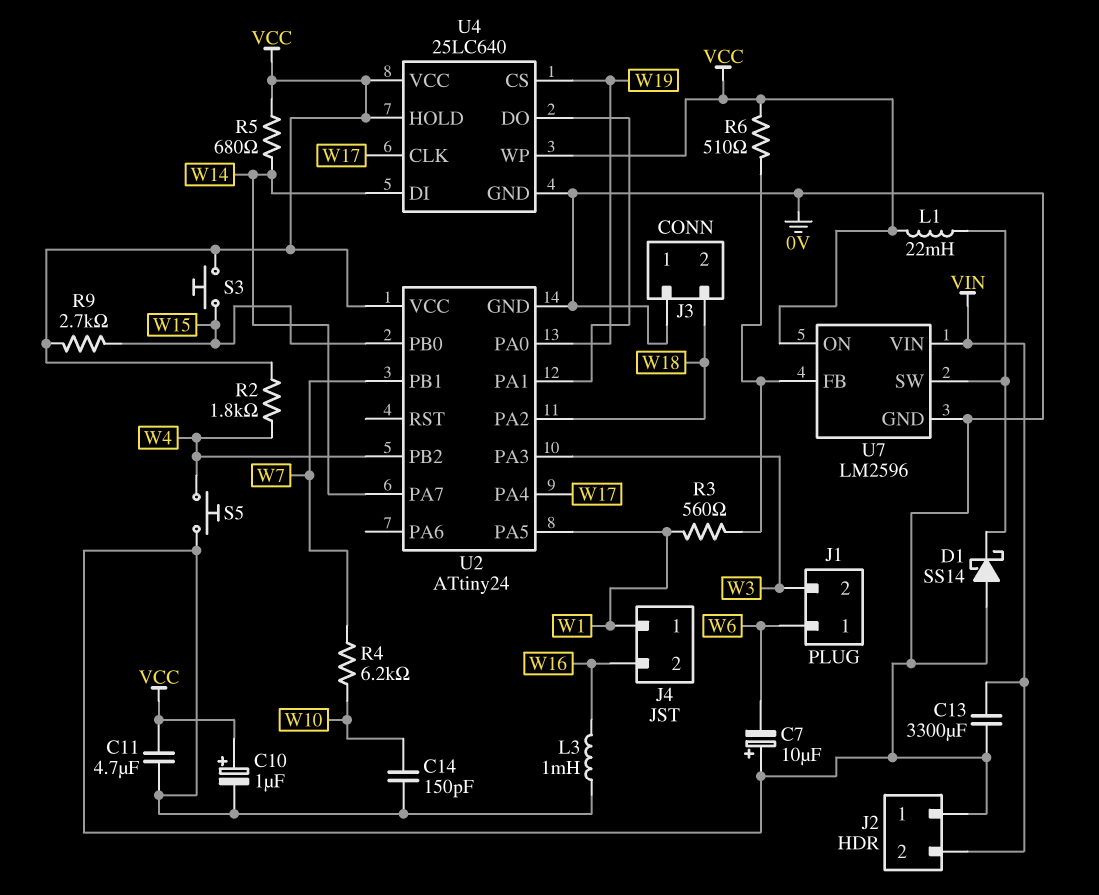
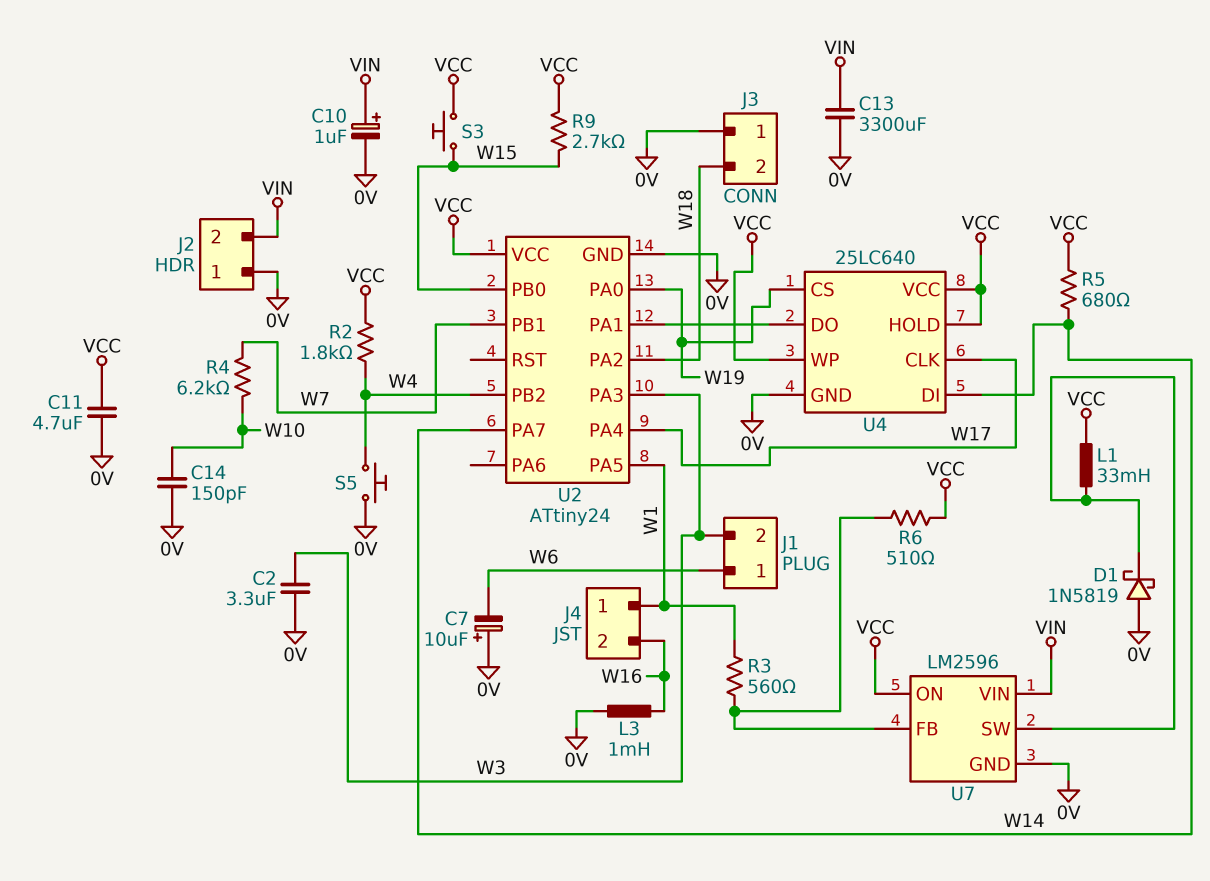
C2: none -> 3.3uF (0V, W3)
C10: 1uF (plus VCC, minus 0V) -> 1uF (plus VIN, minus 0V)
D1: schottky SS14 (A 0V, K U7/SW) -> schottky 1N5819 (A 0V, K U7/SW)
L1: 22mH (U7/SW, VCC) -> 33mH (U7/SW, VCC)

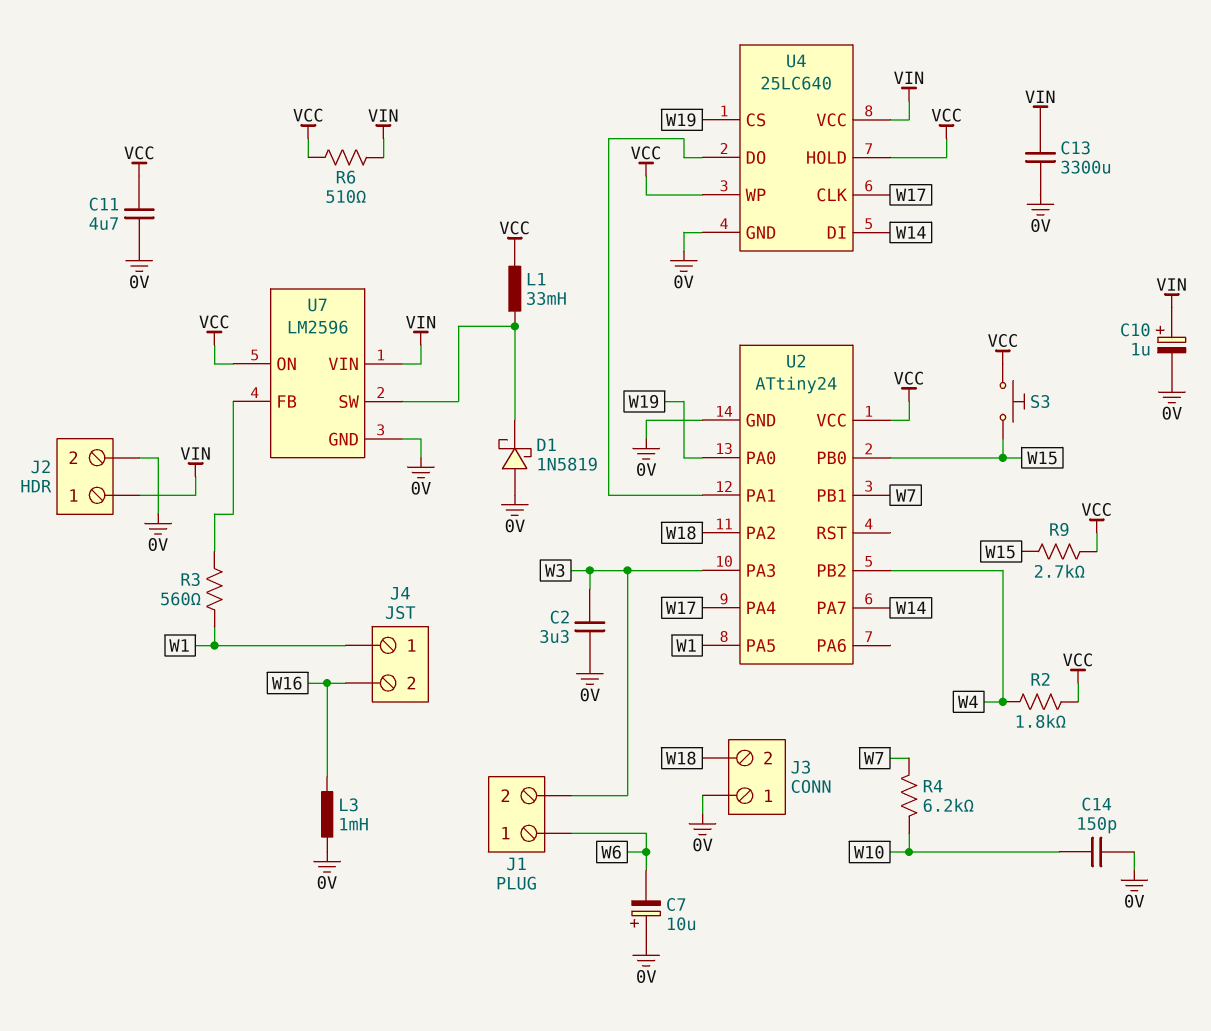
J2 pin 1: 0V -> VIN
J2 pin 2: VIN -> 0V
R5: 680 (VCC, W14) -> none
R6: 510 (U7/FB, VCC) -> 510 (VCC, VIN)
S5: button (0V, W4) -> none
U4 pin VCC: VCC -> VIN

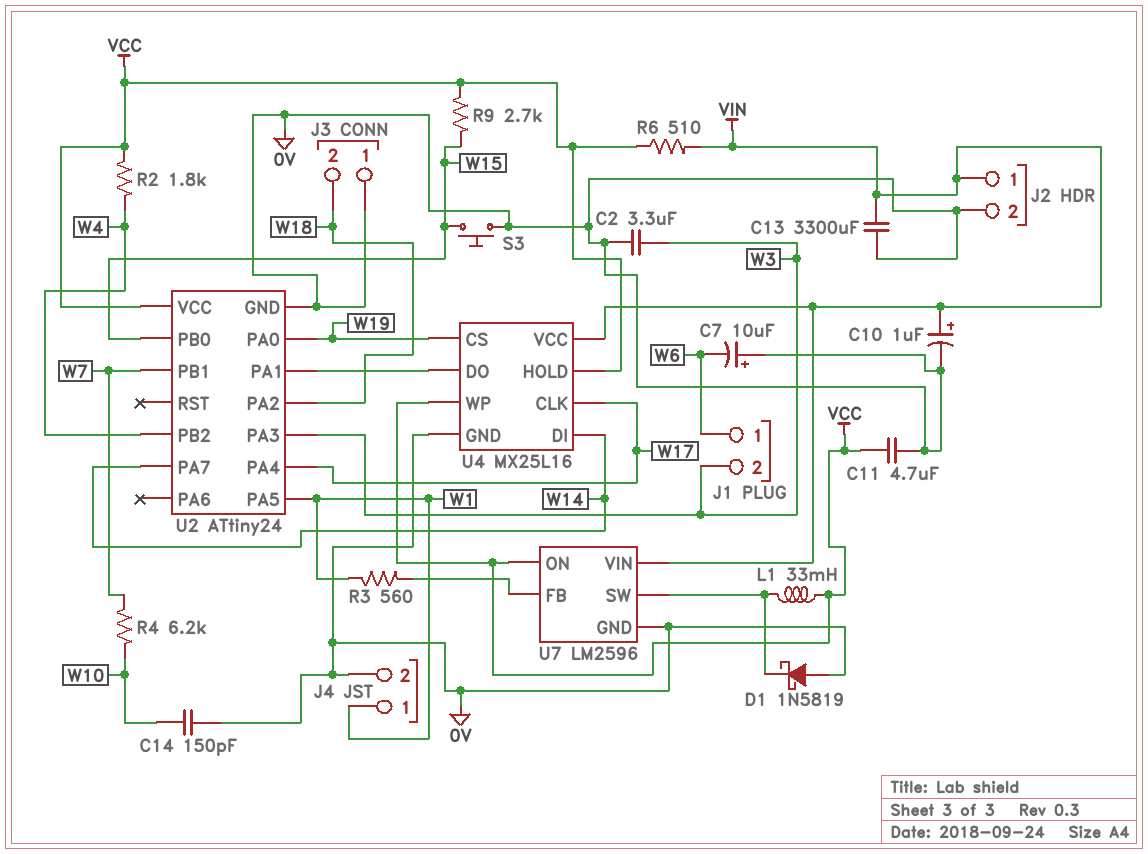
J4 pin 2: W16 -> 0V
L3: 1mH (0V, W16) -> none
S3: button (VCC, W15) -> button (0V, W15)
U4: 25LC640 -> MX25L16

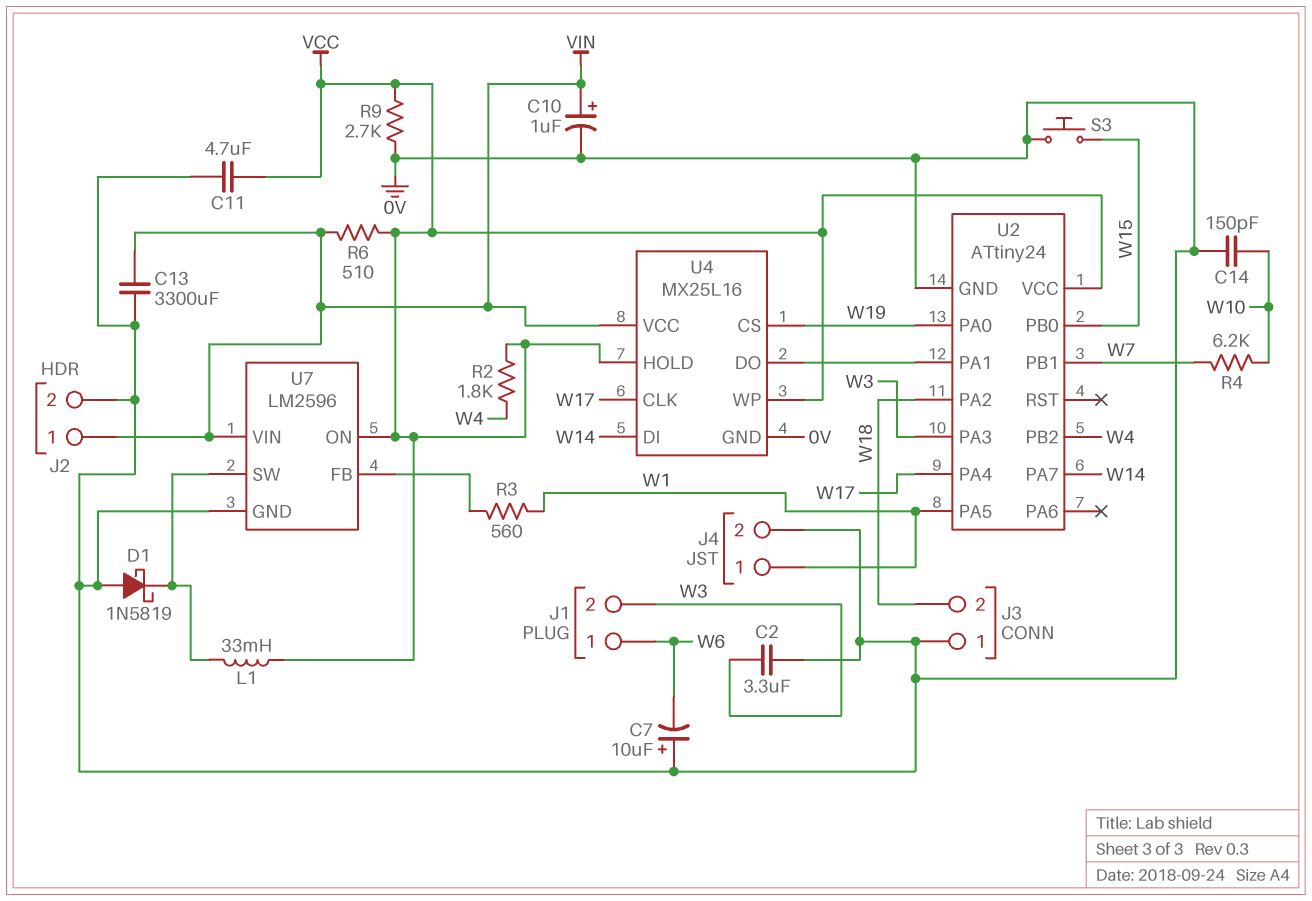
R9: 2.7k (VCC, W15) -> 2.7k (0V, VCC)

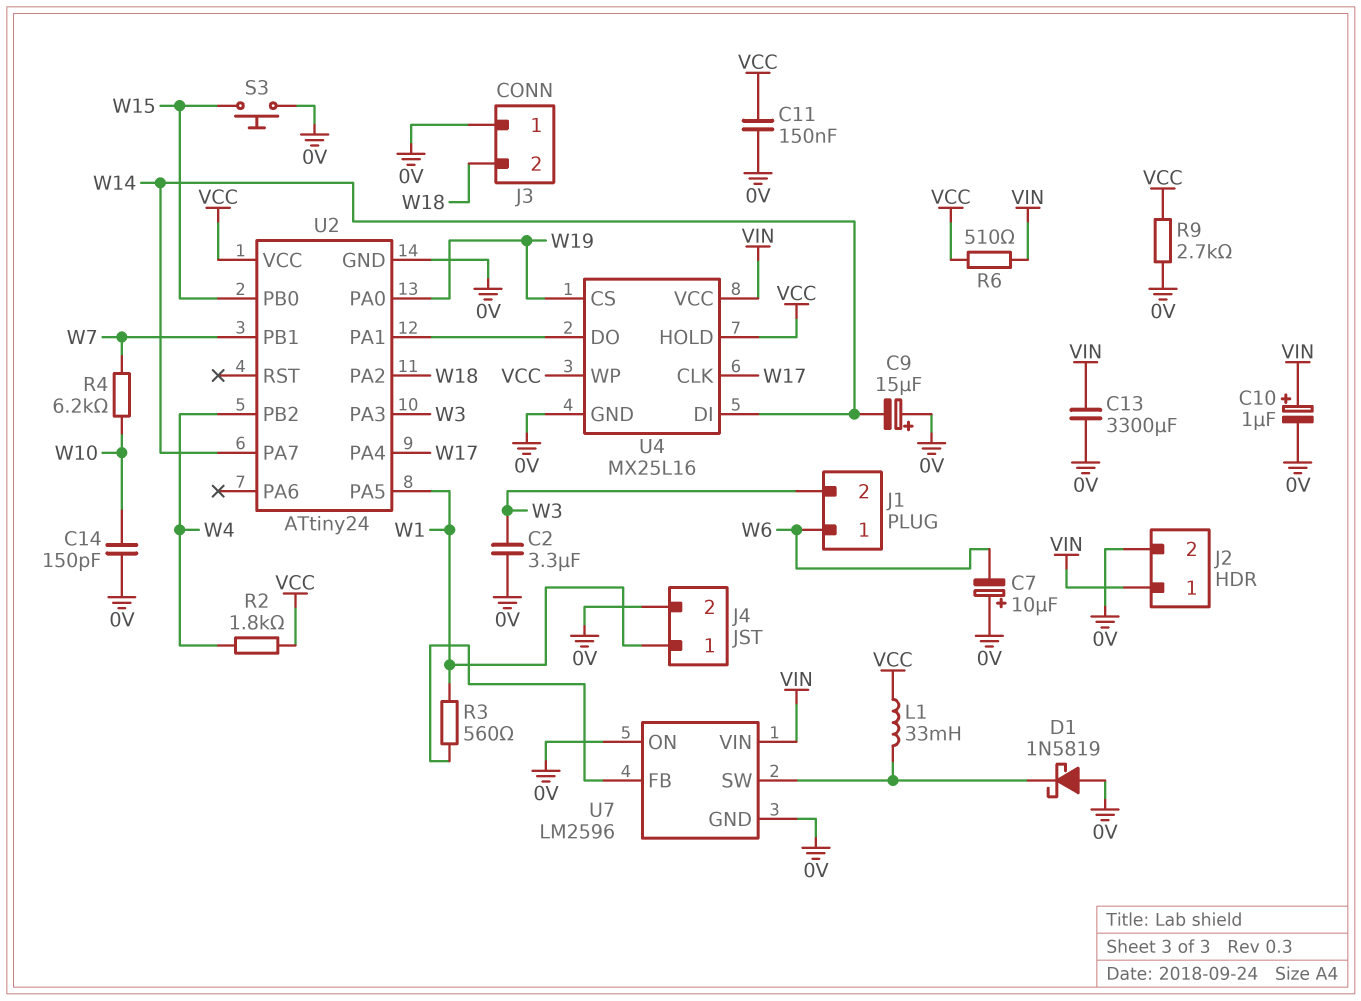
C9: none -> 15uF (plus 0V, minus W14)
C11: 4.7uF (0V, VCC) -> 150nF (0V, VCC)
U7 pin ON: VCC -> 0V

